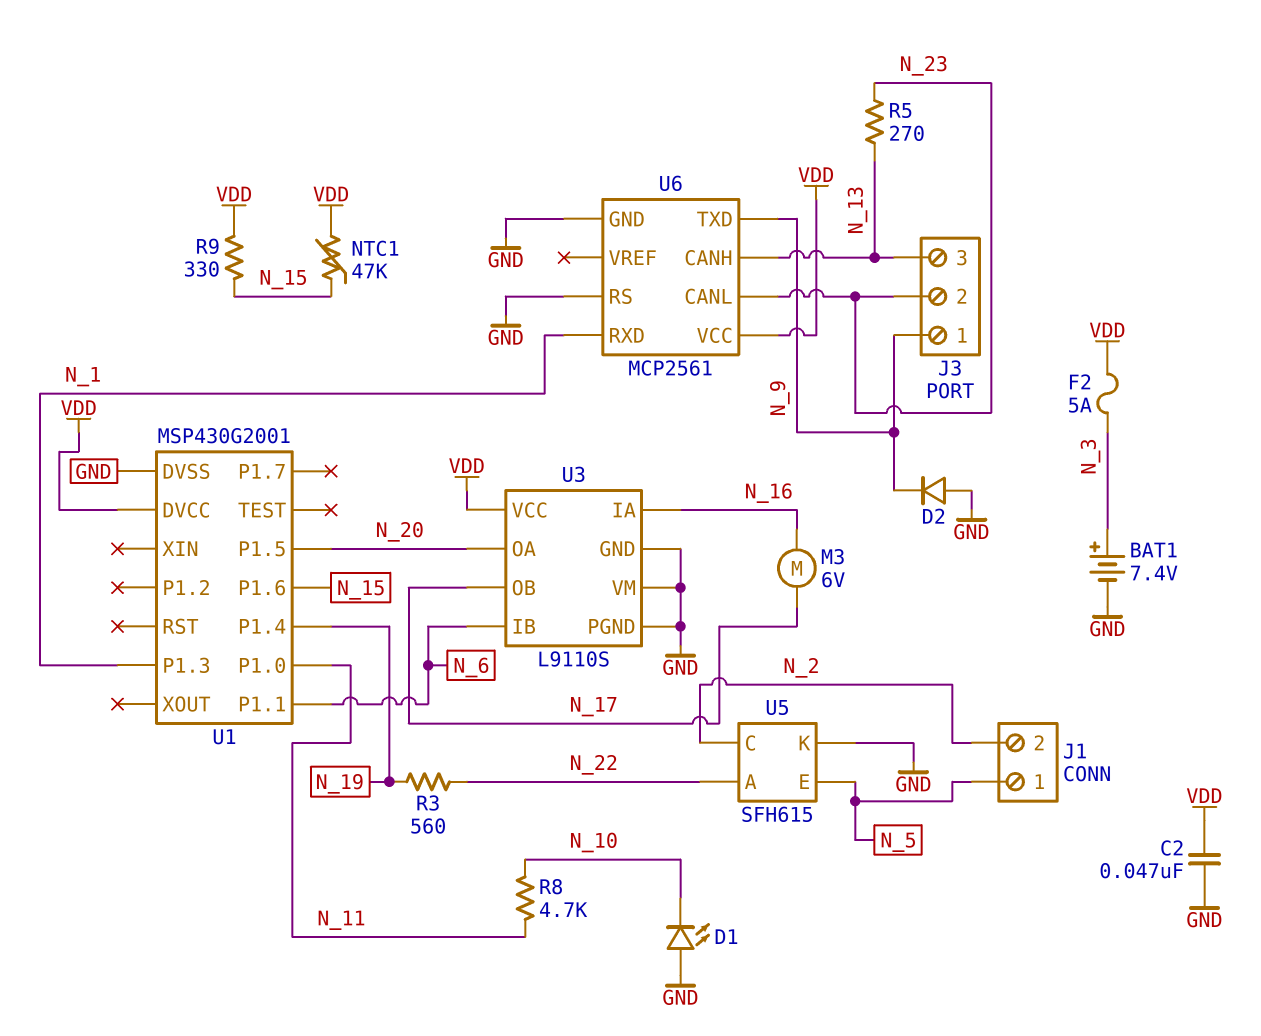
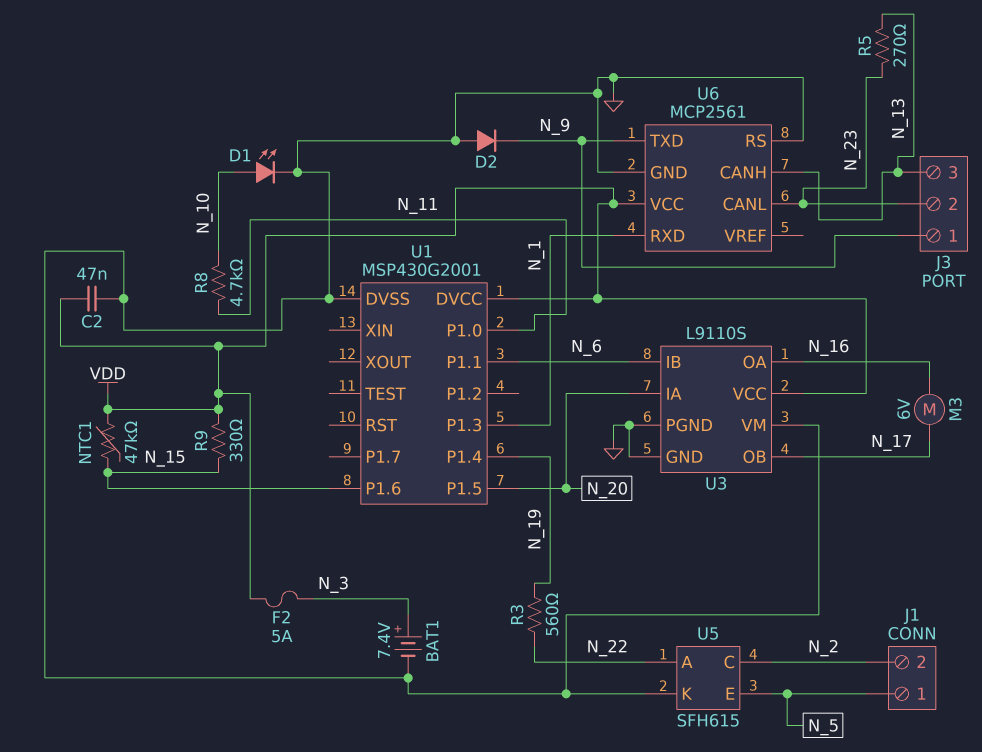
D1: LED (A GND, K N_10) -> LED (A N_10, K GND)
U3 pin IA: N_16 -> N_20
U3 pin OA: N_20 -> N_16

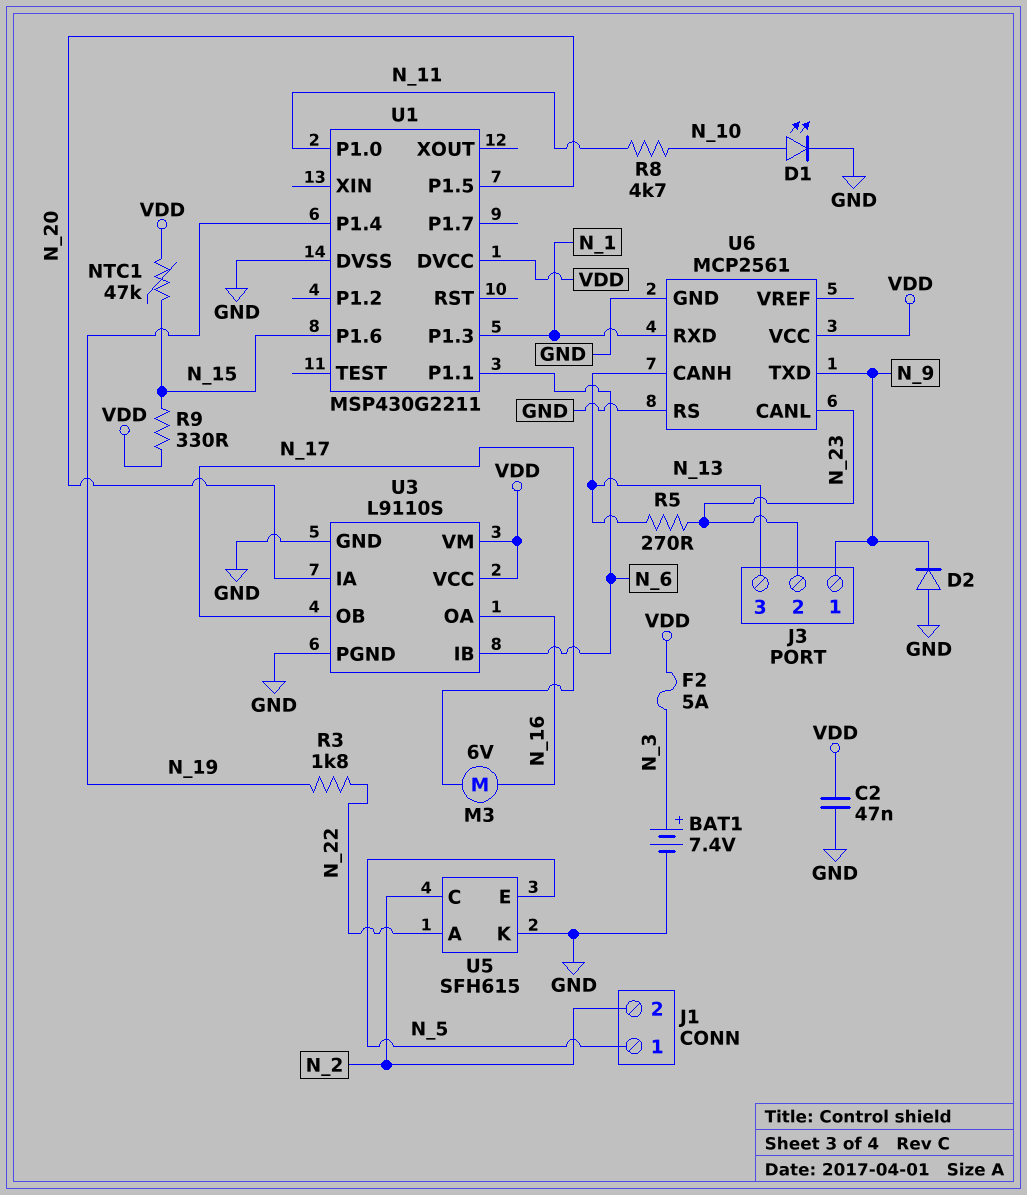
R3: 560 (N_19, N_22) -> 1.8k (N_19, N_22)
U1: MSP430G2001 -> MSP430G2211
U3 pin VM: GND -> VDD

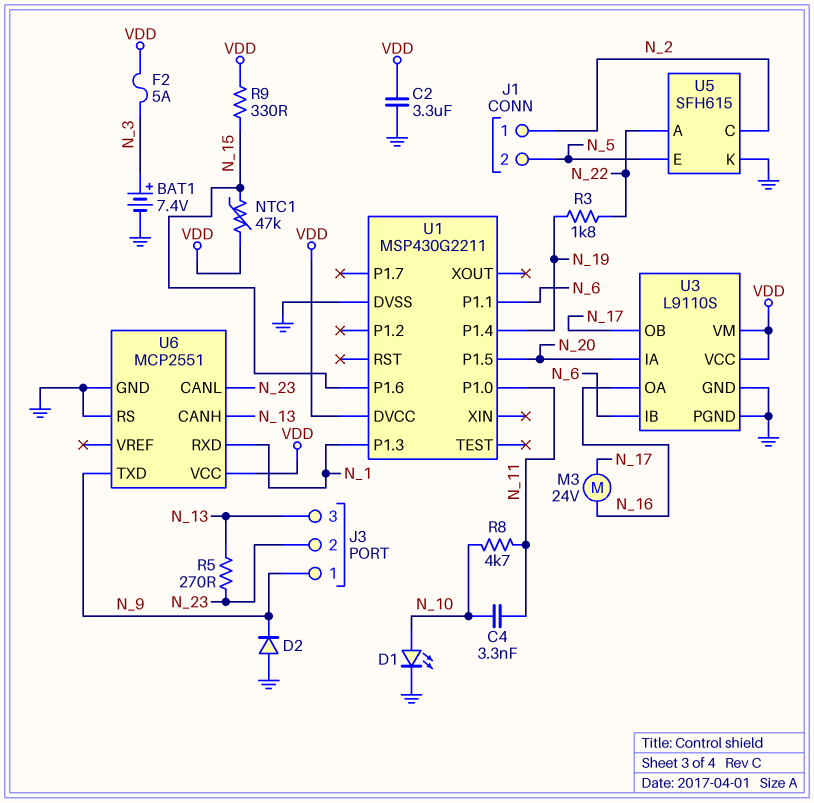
C2: 47nF (GND, VDD) -> 3.3uF (GND, VDD)
C4: none -> 3.3nF (N_10, N_11)
J1 pin 1: N_5 -> N_2
J1 pin 2: N_2 -> N_5
M3: motor 6V (N_16, N_17) -> motor 24V (N_16, N_17)
U6: MCP2561 -> MCP2551

